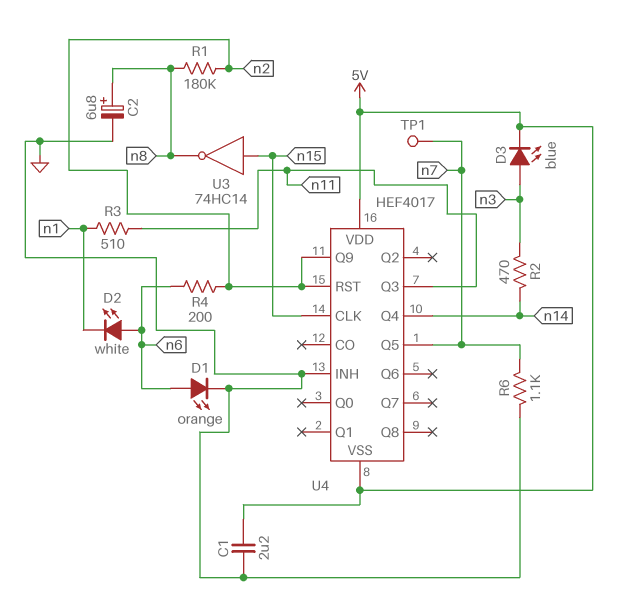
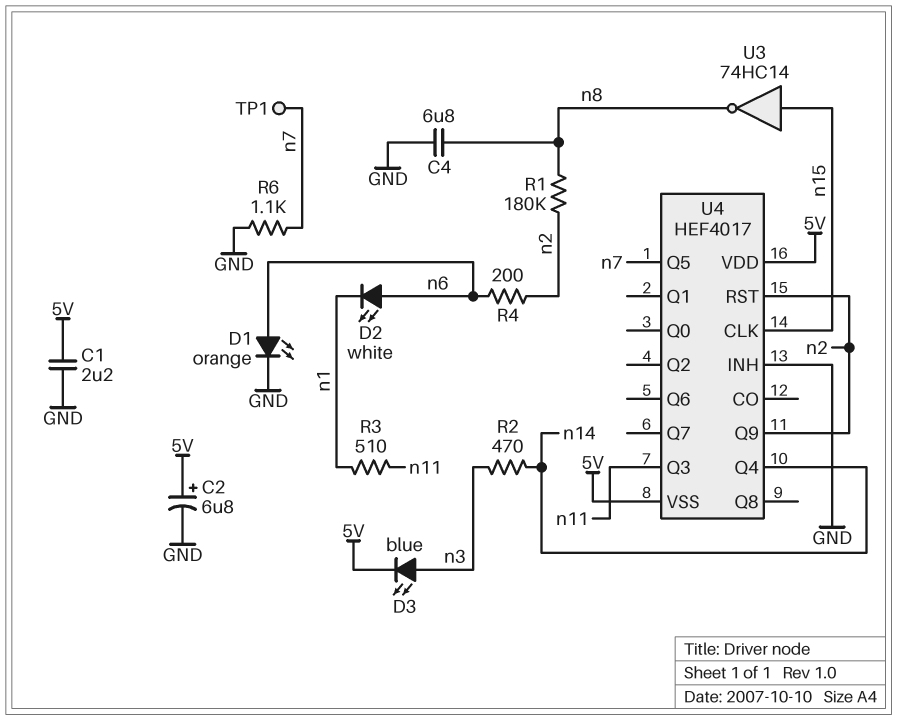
C2: 6.8uF (plus n8, minus GND) -> 6.8uF (plus 5V, minus GND)
C4: none -> 6.8uF (GND, n8)

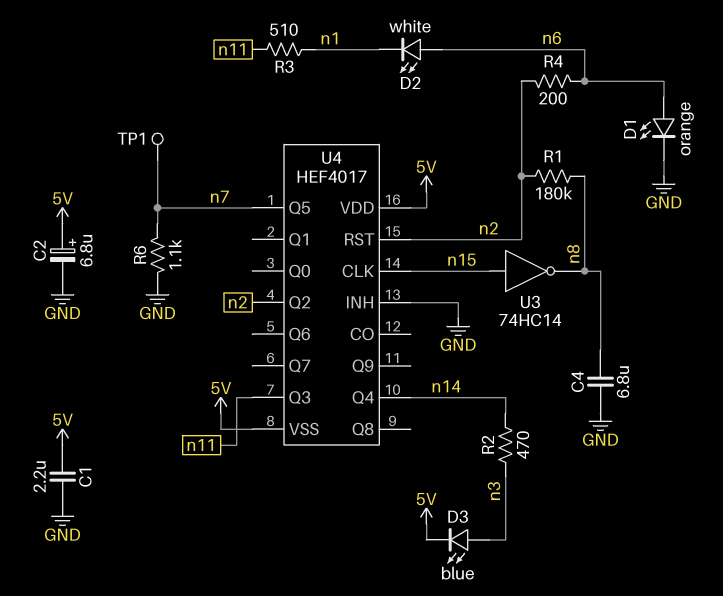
U4 pin Q2: none -> n2
U4 pin Q9: n2 -> none

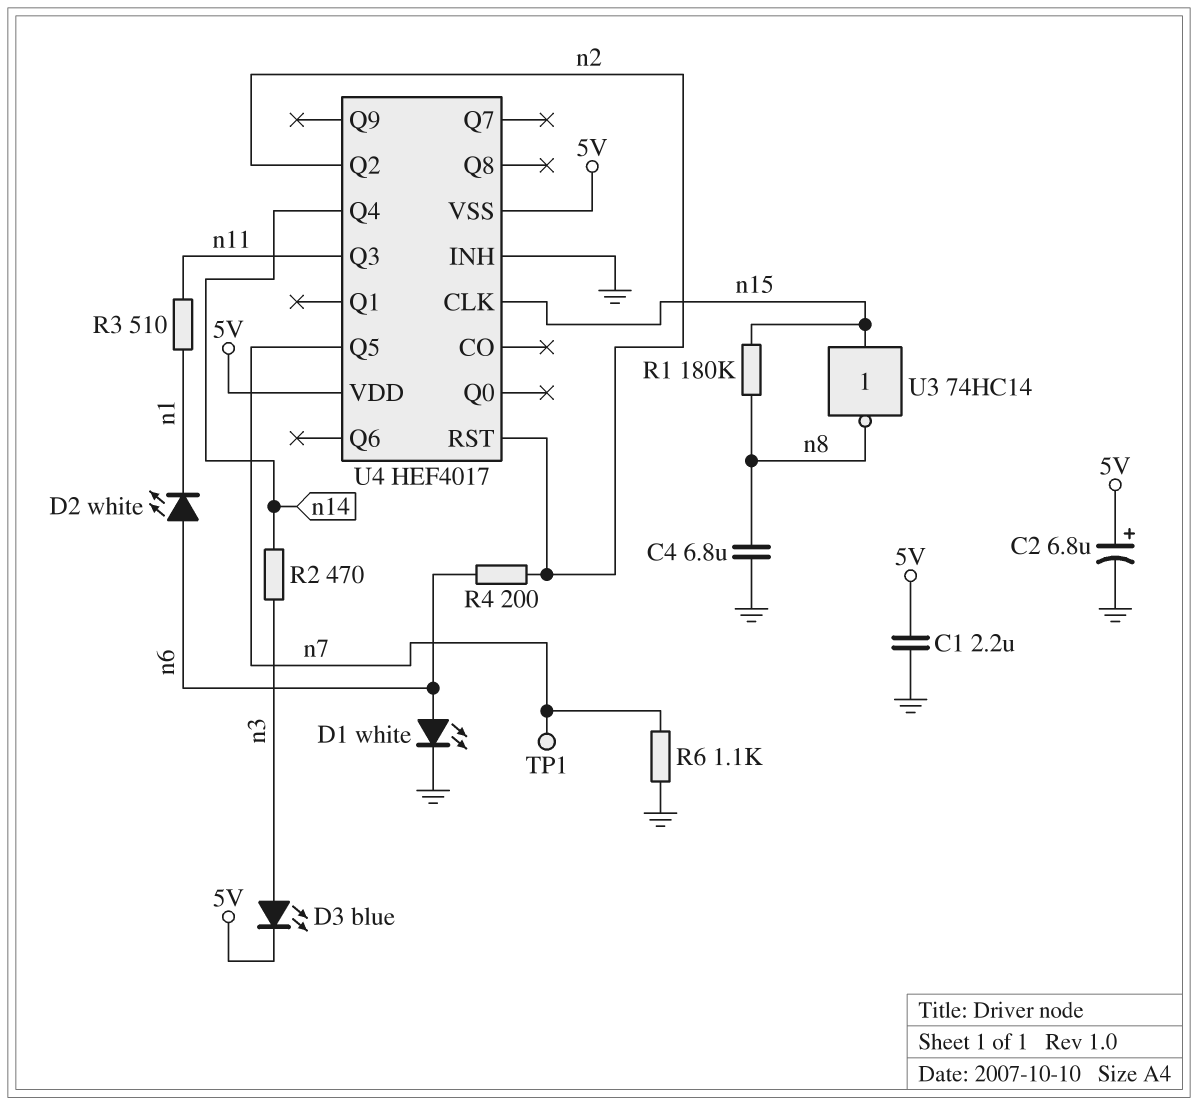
D1: LED orange (A n6, K GND) -> LED white (A n6, K GND)
R1: 180k (n2, n8) -> 180k (n8, n15)

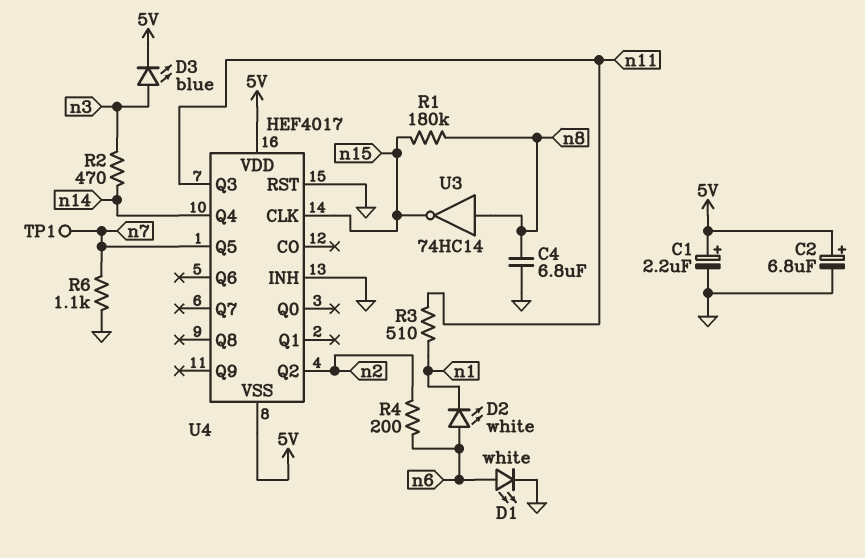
C1: 2.2uF (5V, GND) -> 2.2uF (plus 5V, minus GND)
U3: NOT 74HC14 (in n15, out n8) -> NOT 74HC14 (in n8, out n15)
U4 pin RST: n2 -> GND

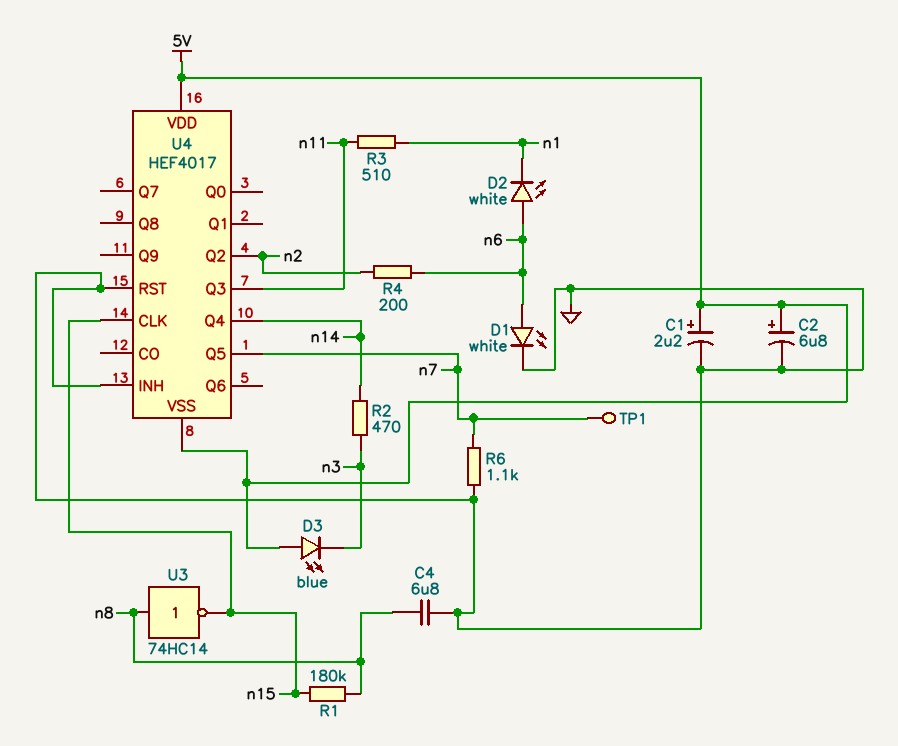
D3: LED blue (A n3, K 5V) -> LED blue (A 5V, K n3)

